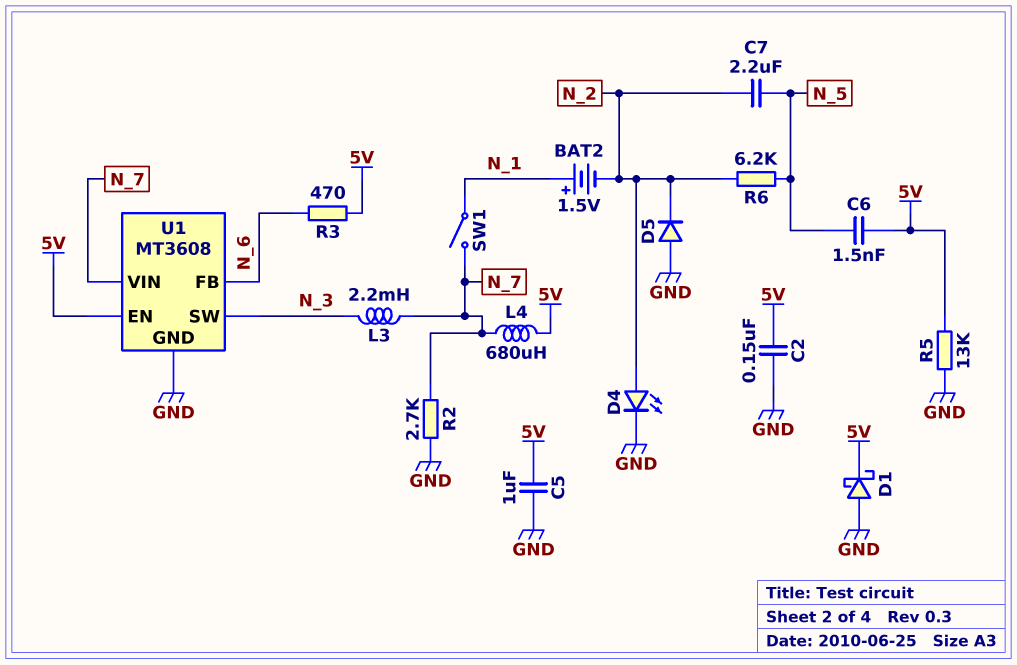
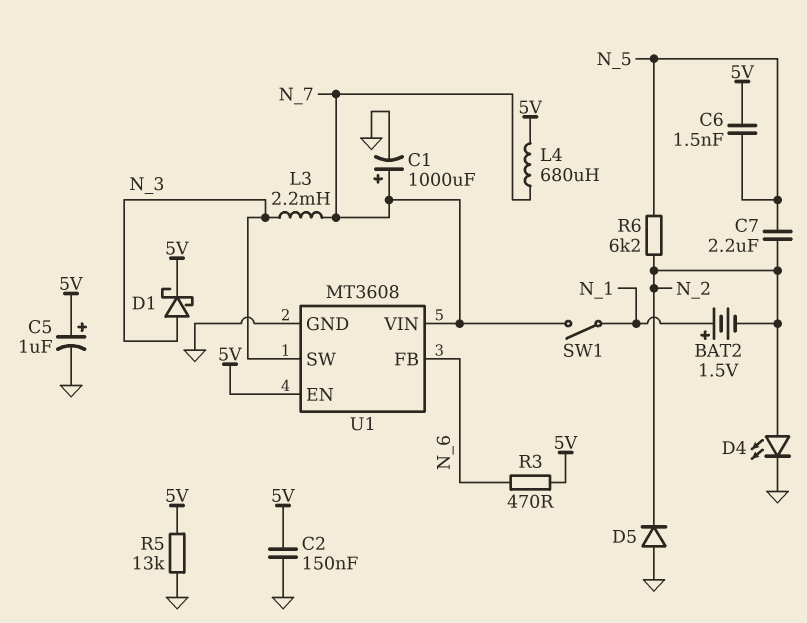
C1: none -> 1000uF (plus N_7, minus GND)
C5: 1uF (5V, GND) -> 1uF (plus 5V, minus GND)
D1: schottky (A GND, K 5V) -> schottky (A N_3, K 5V)
R2: 2.7k (GND, N_7) -> none

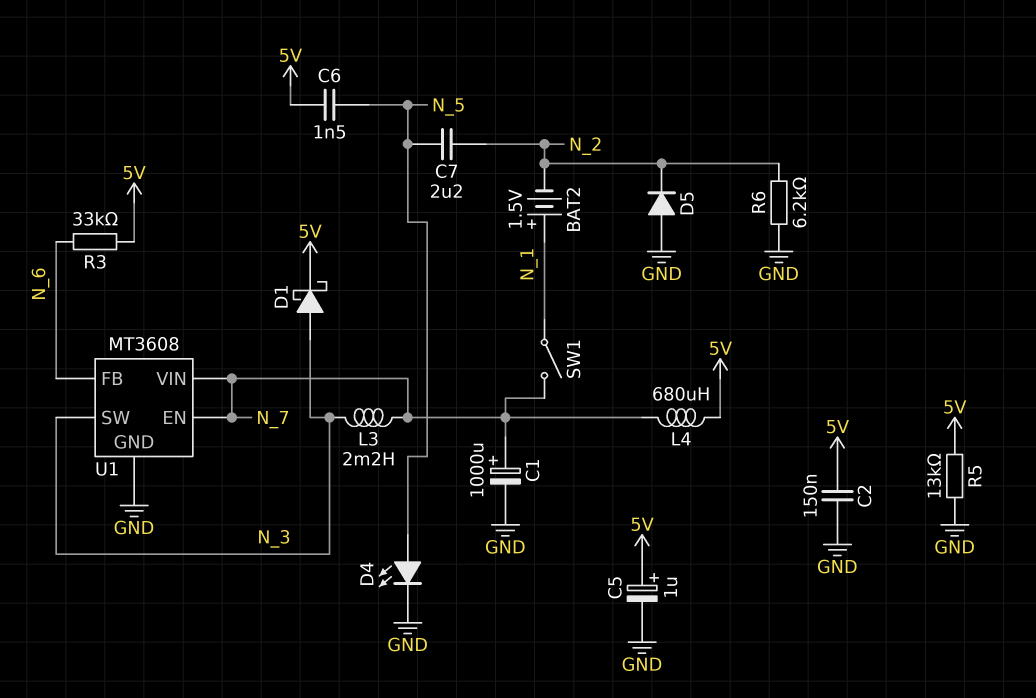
D4: LED (A N_2, K GND) -> LED (A N_5, K GND)
R3: 470 (5V, N_6) -> 33k (5V, N_6)
R6: 6.2k (N_2, N_5) -> 6.2k (GND, N_2)
U1 pin EN: 5V -> N_7

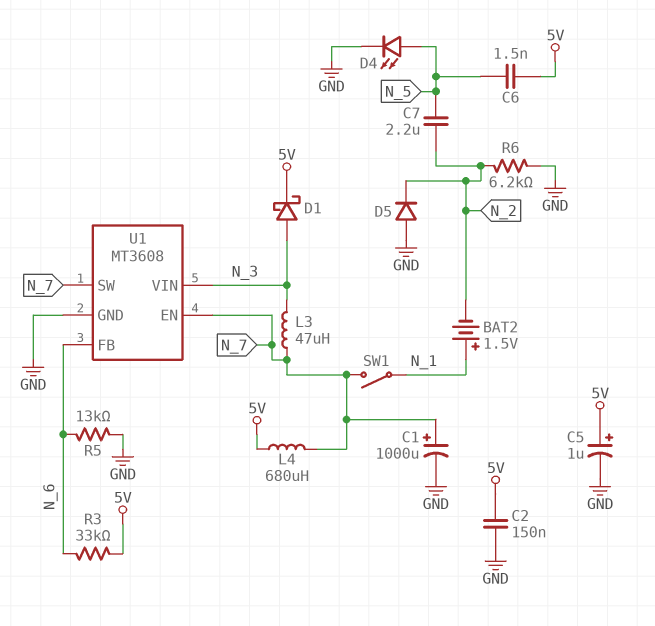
L3: 2.2mH (N_3, N_7) -> 47uH (N_3, N_7)
R5: 13k (5V, GND) -> 13k (GND, N_6)
U1 pin SW: N_3 -> N_7
U1 pin VIN: N_7 -> N_3

